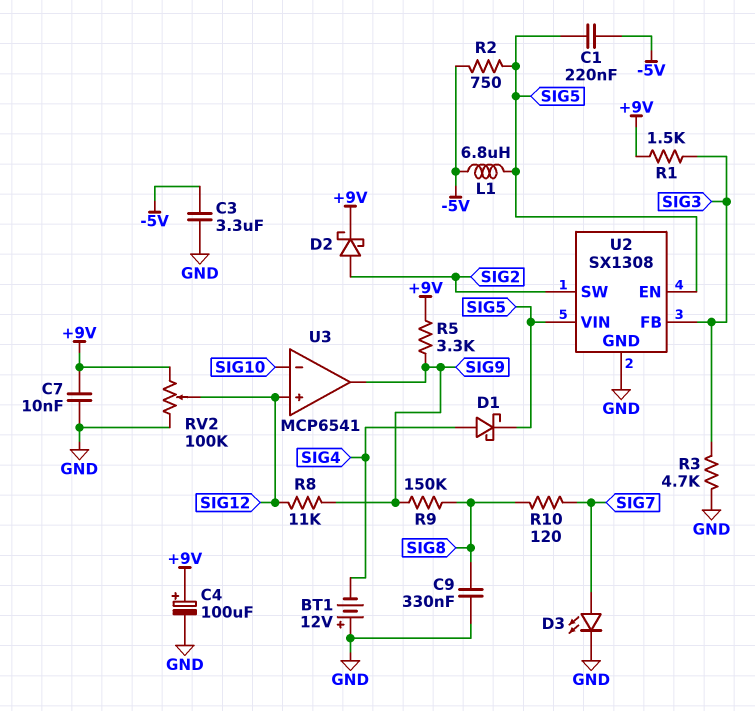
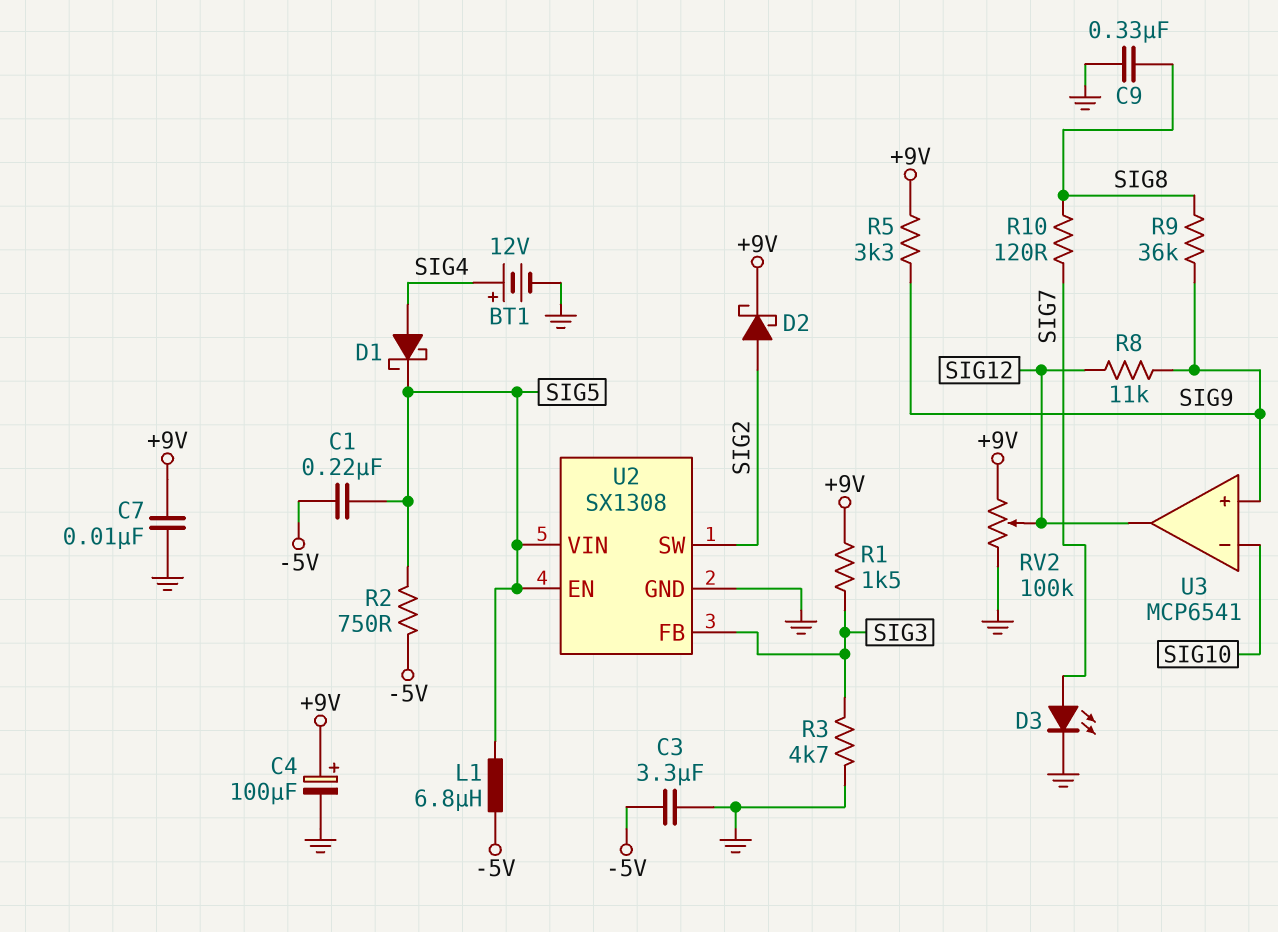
BT1: 12V (plus GND, minus SIG4) -> 12V (plus SIG4, minus GND)
R9: 150k (SIG8, SIG9) -> 36k (SIG8, SIG9)
U3 pin in+: SIG12 -> SIG9
U3 pin out: SIG9 -> SIG12

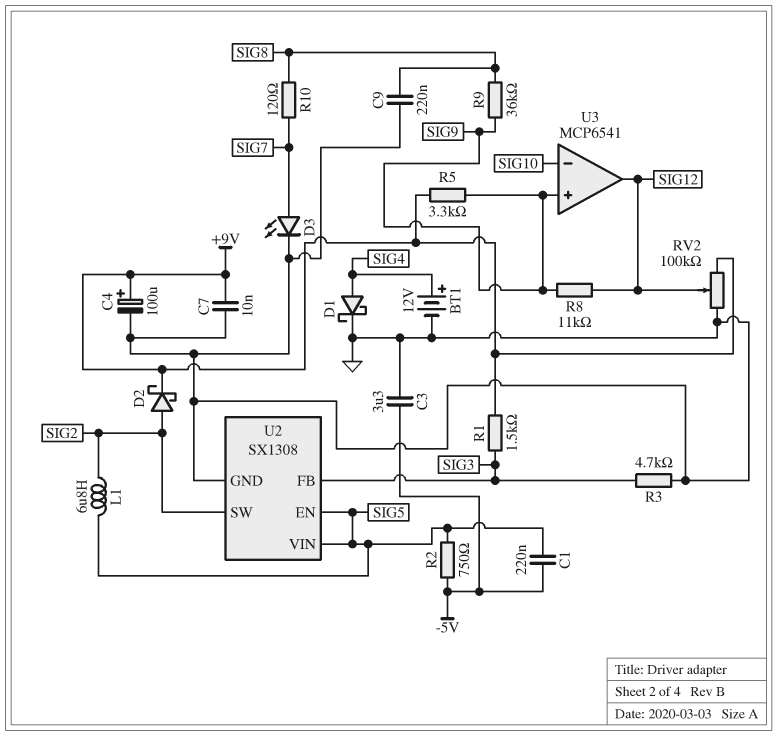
C9: 330nF (GND, SIG8) -> 220nF (GND, SIG8)
D1: schottky (A SIG4, K SIG5) -> schottky (A SIG4, K GND)
L1: 6.8uH (-5V, SIG5) -> 6.8uH (SIG2, SIG5)

